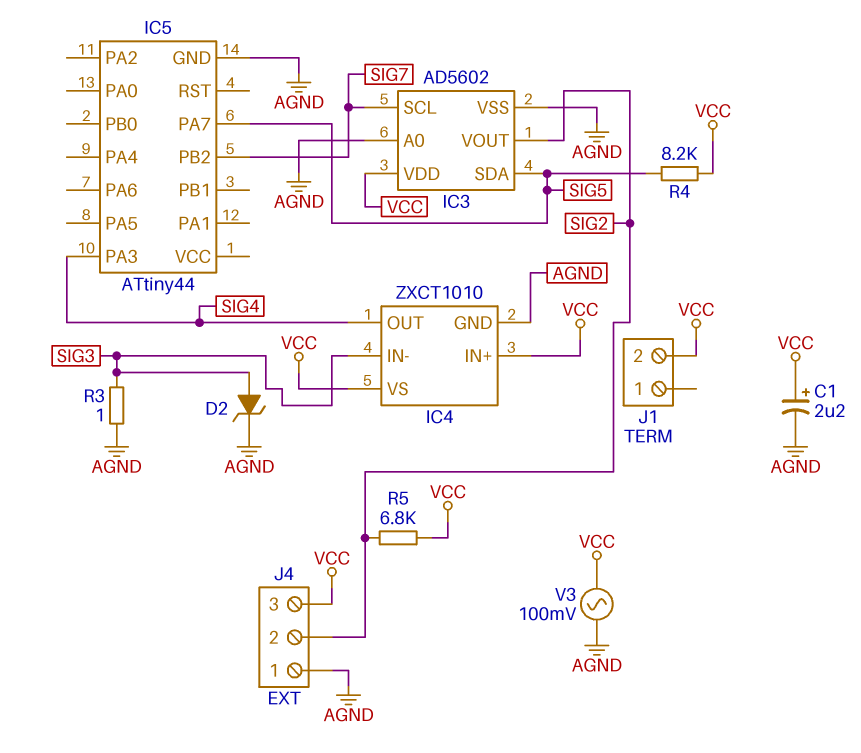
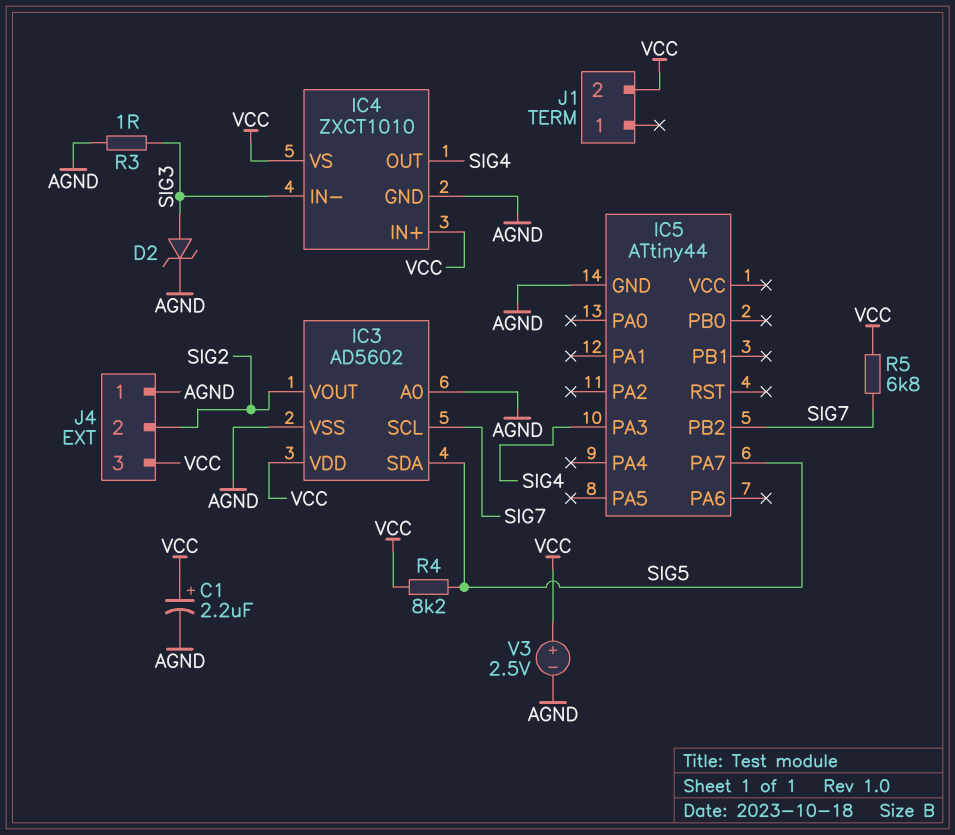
R5: 6.8k (SIG2, VCC) -> 6.8k (SIG7, VCC)
V3: AC 100mV (AGND, VCC) -> 2.5V (plus VCC, minus AGND)

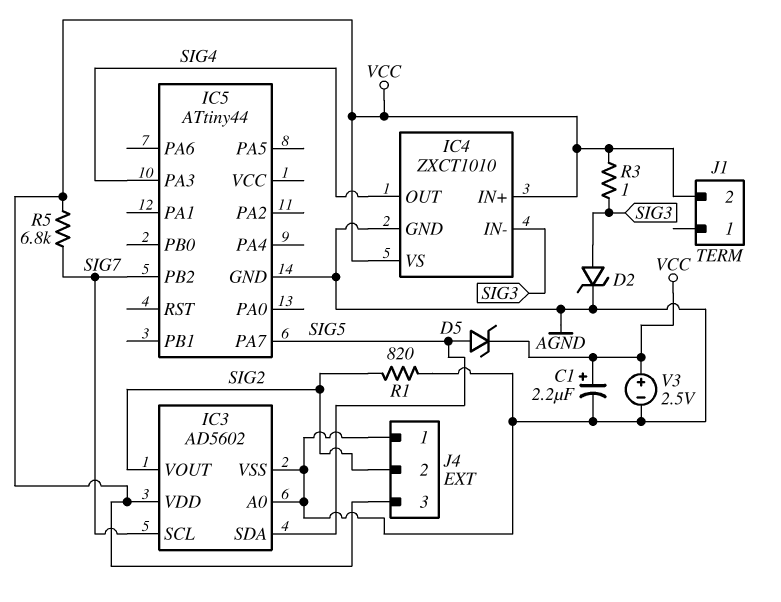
D5: none -> zener (A SIG5, K VCC)
R1: none -> 820 (AGND, SIG2)
R3: 1 (AGND, SIG3) -> 1 (SIG3, VCC)
R4: 8.2k (SIG5, VCC) -> none

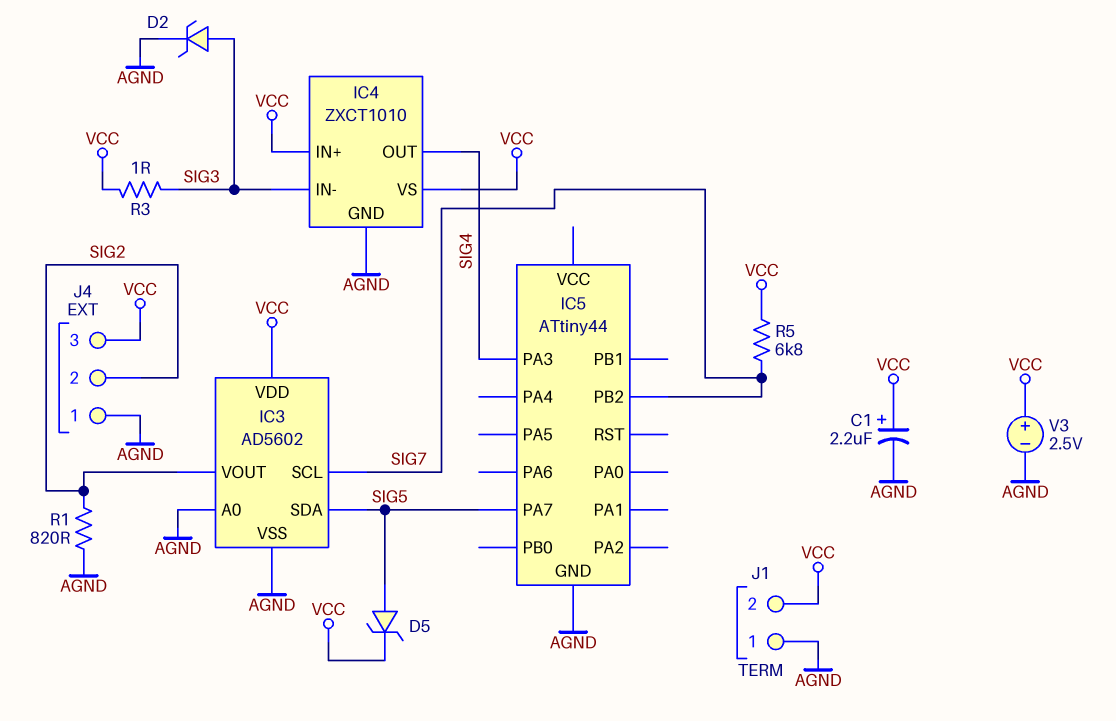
J1 pin 1: none -> AGND

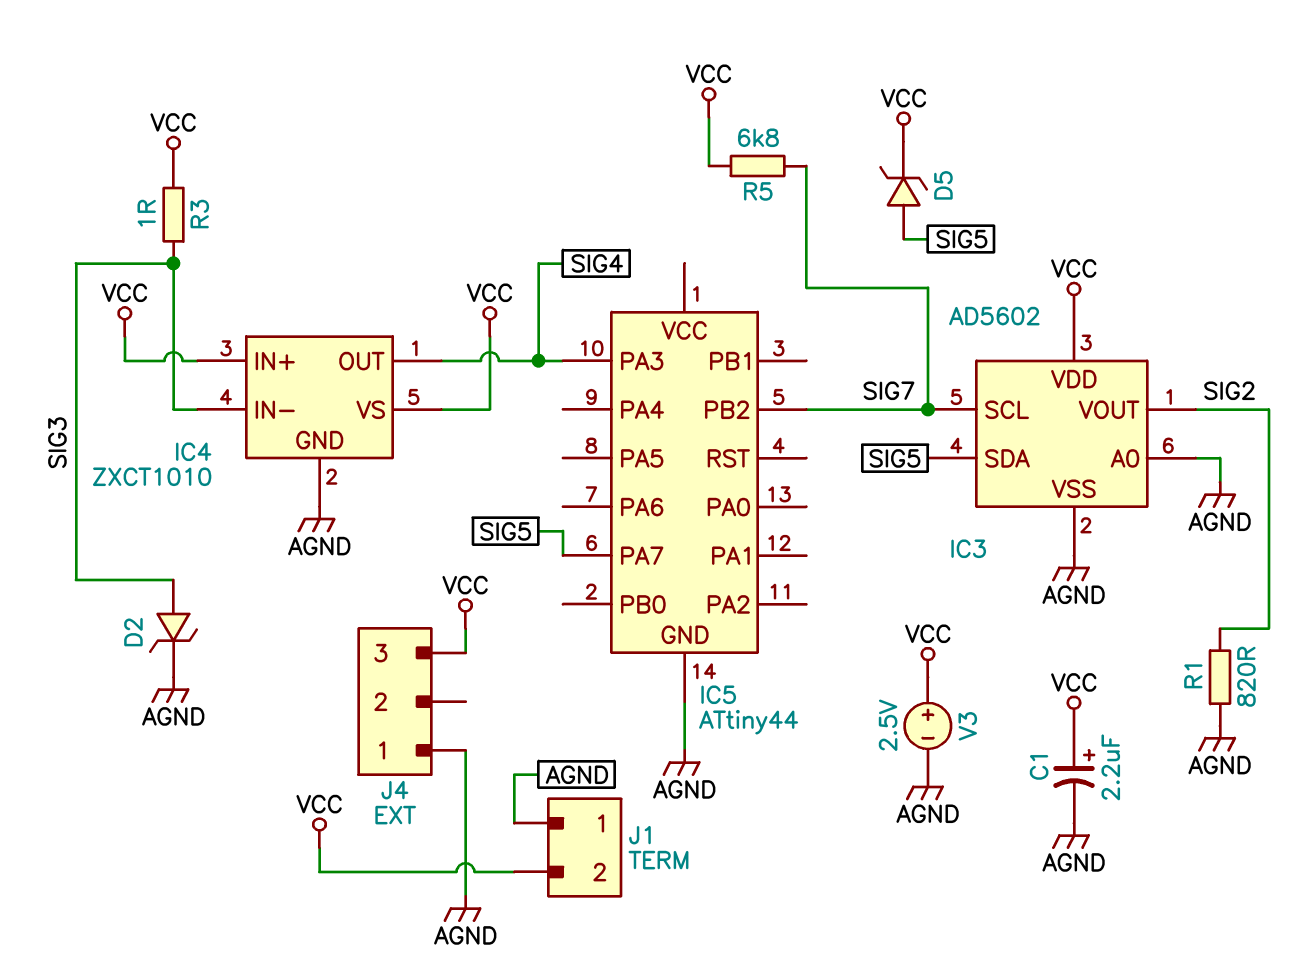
J4 pin 2: SIG2 -> none

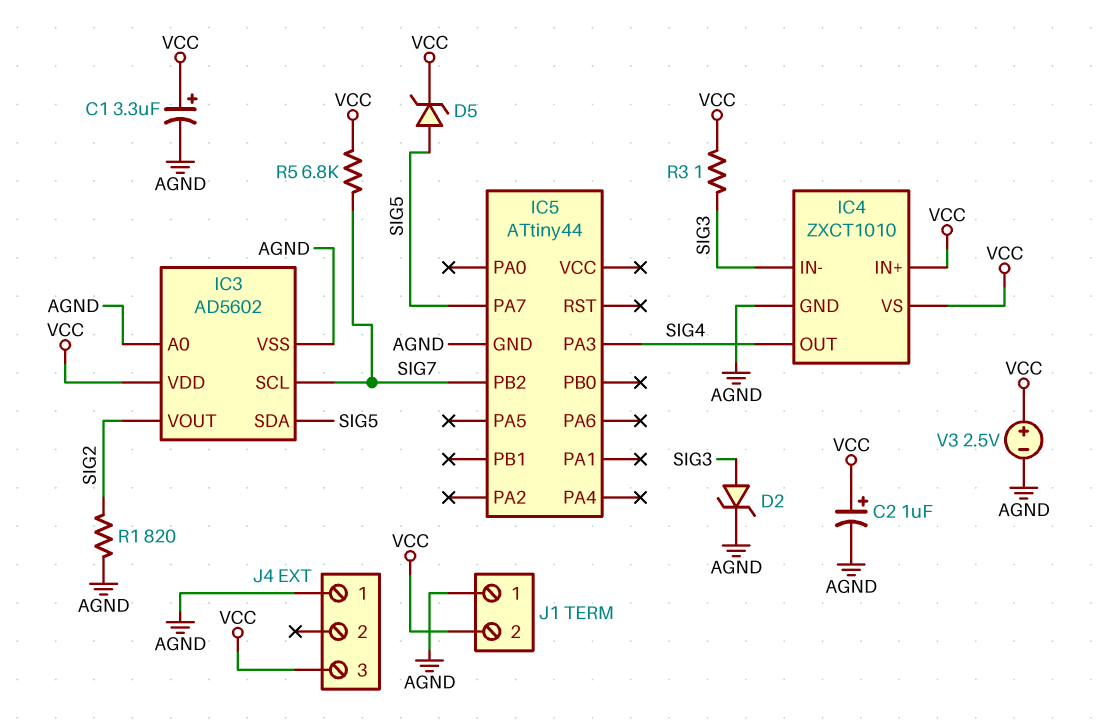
C1: 2.2uF (plus VCC, minus AGND) -> 3.3uF (plus VCC, minus AGND)
C2: none -> 1uF (plus VCC, minus AGND)

